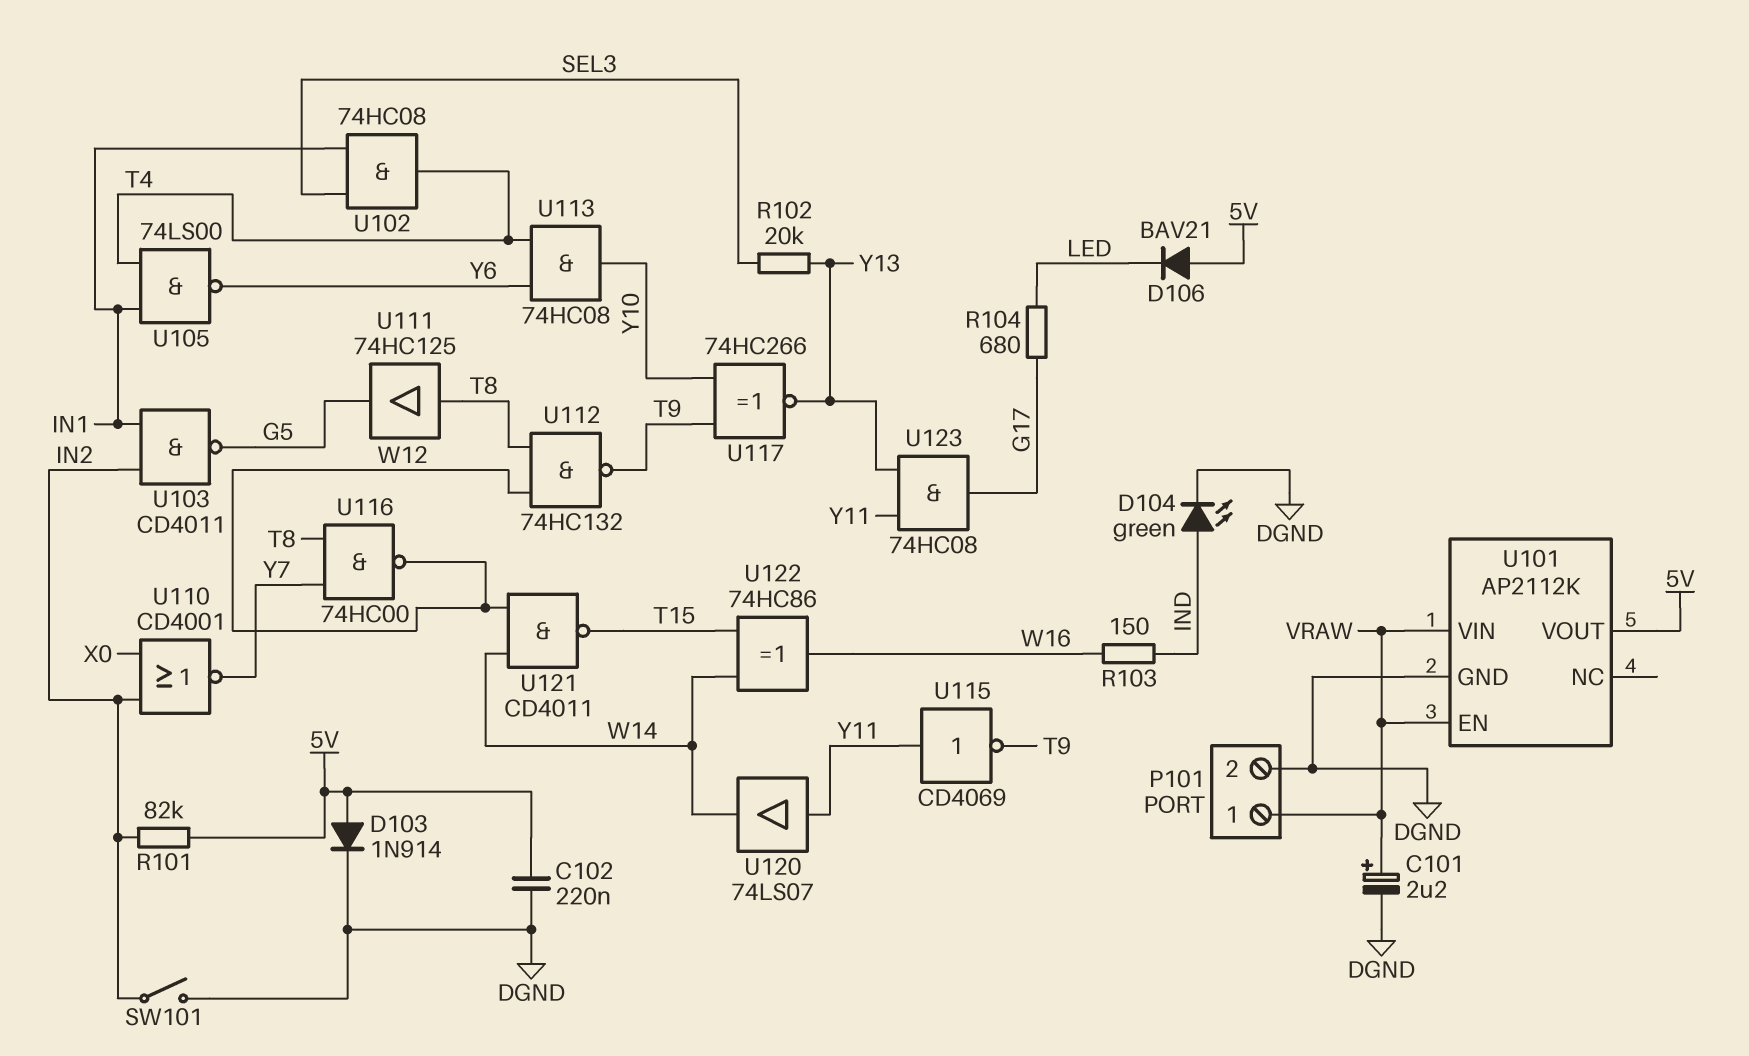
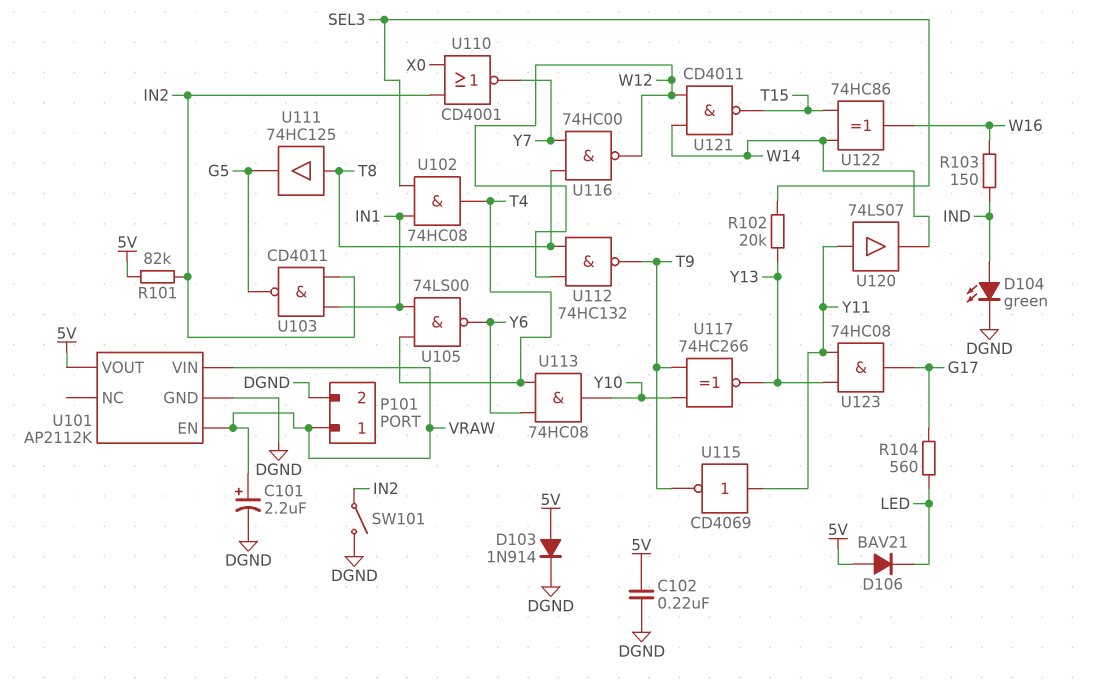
R104: 680 (G17, LED) -> 560 (G17, LED)

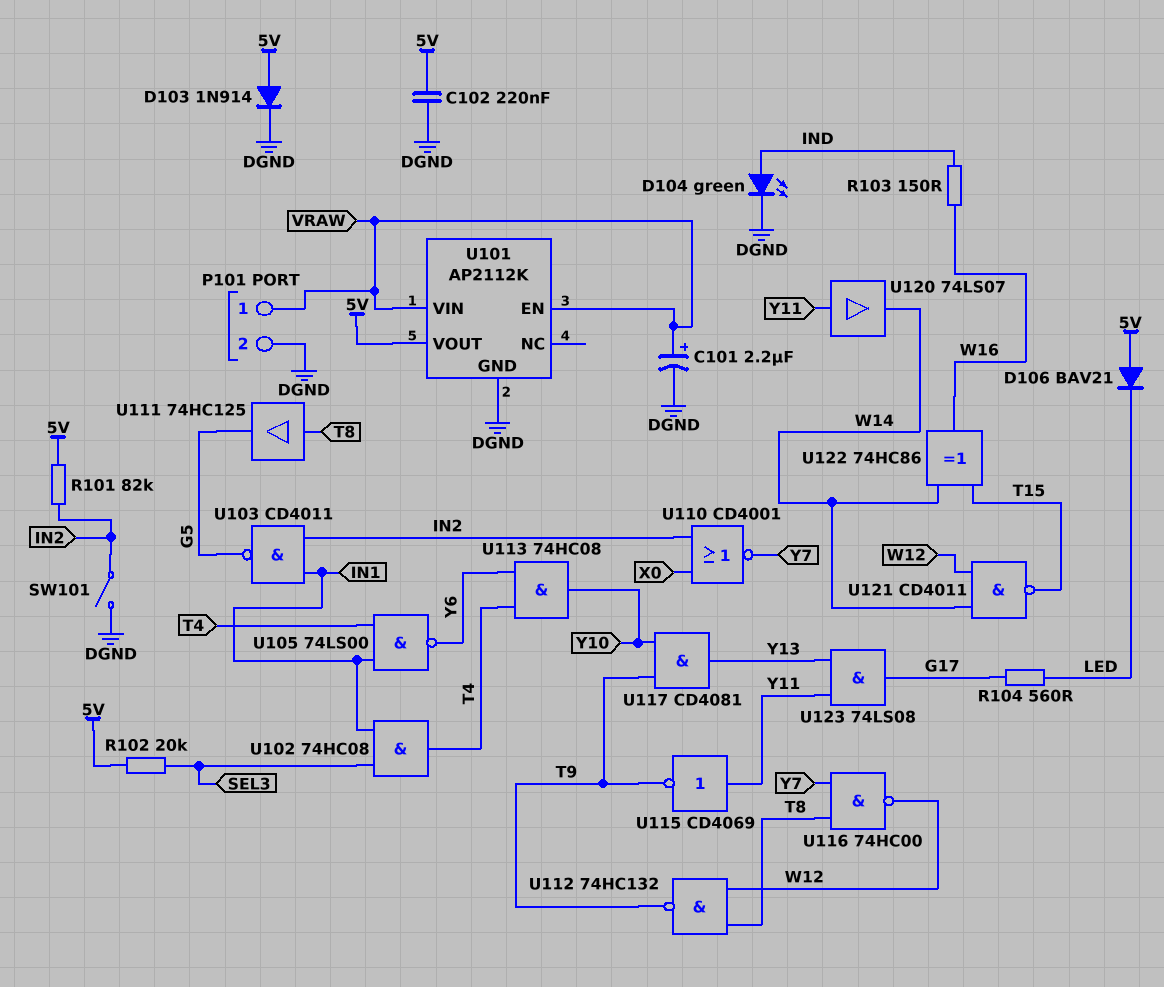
R102: 20k (SEL3, Y13) -> 20k (5V, SEL3)
U117: XNOR 74HC266 (in T9, in Y10, out Y13) -> AND CD4081 (in T9, in Y10, out Y13)
U123: AND 74HC08 (in Y11, in Y13, out G17) -> AND 74LS08 (in Y11, in Y13, out G17)

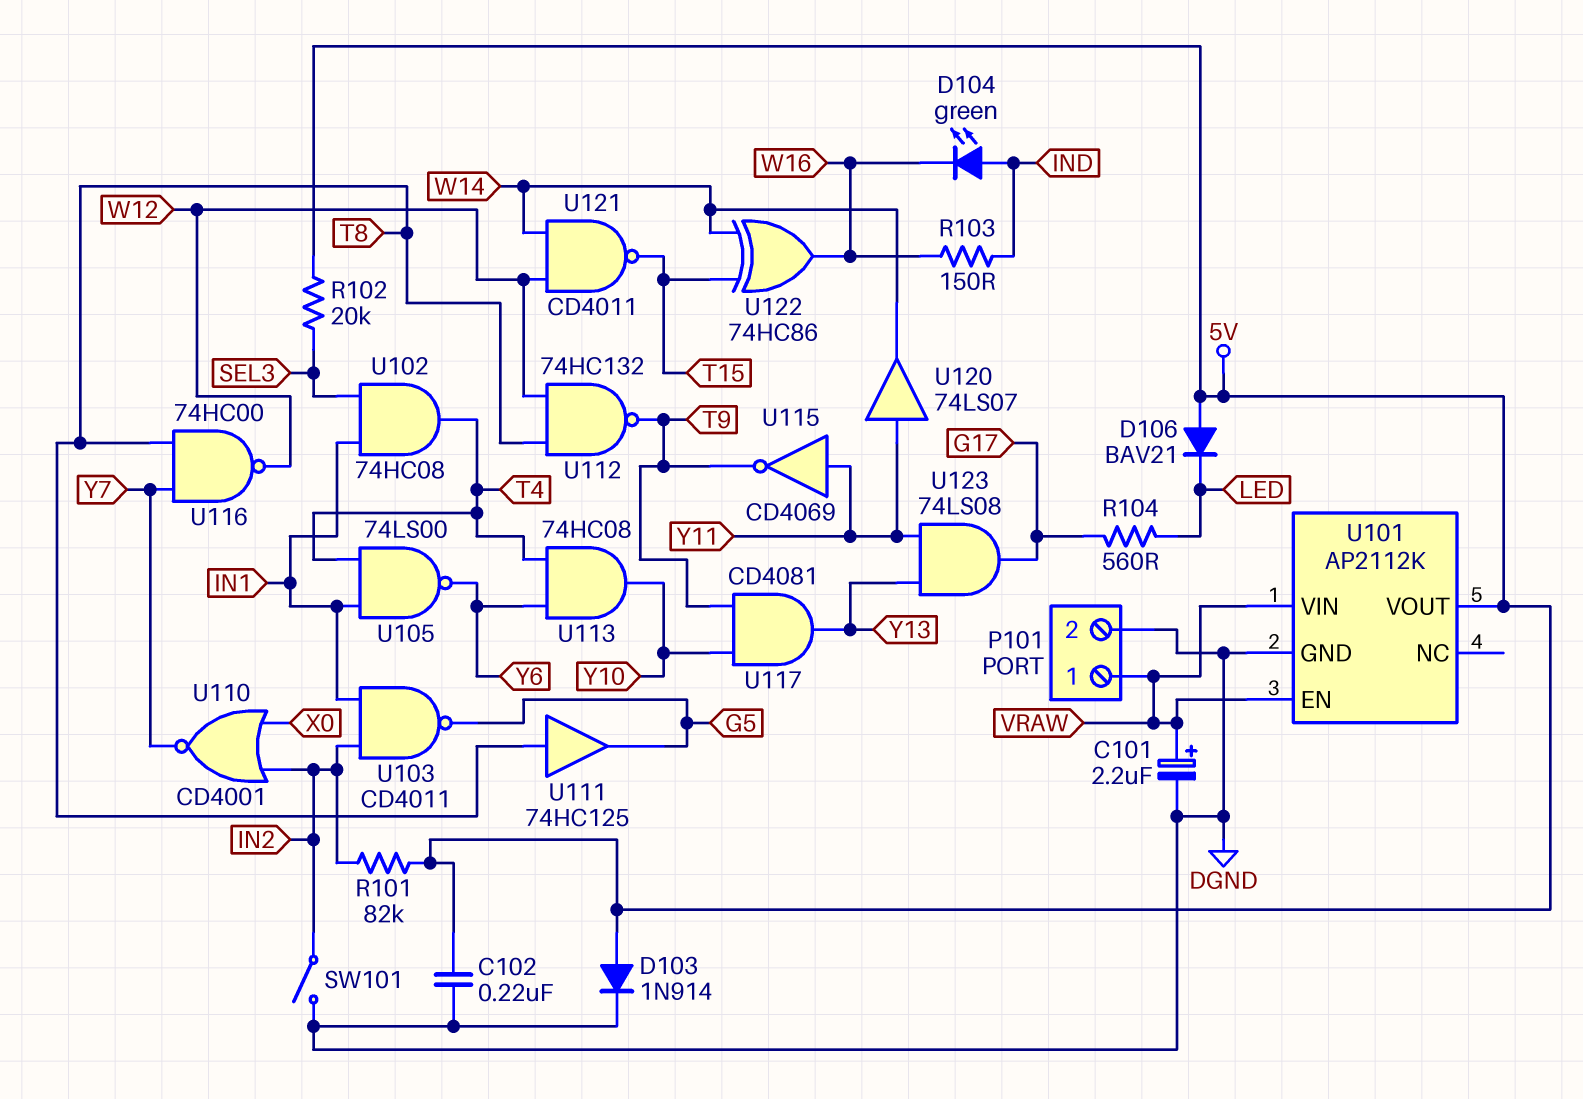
D104: LED green (A IND, K DGND) -> LED green (A IND, K W16)

